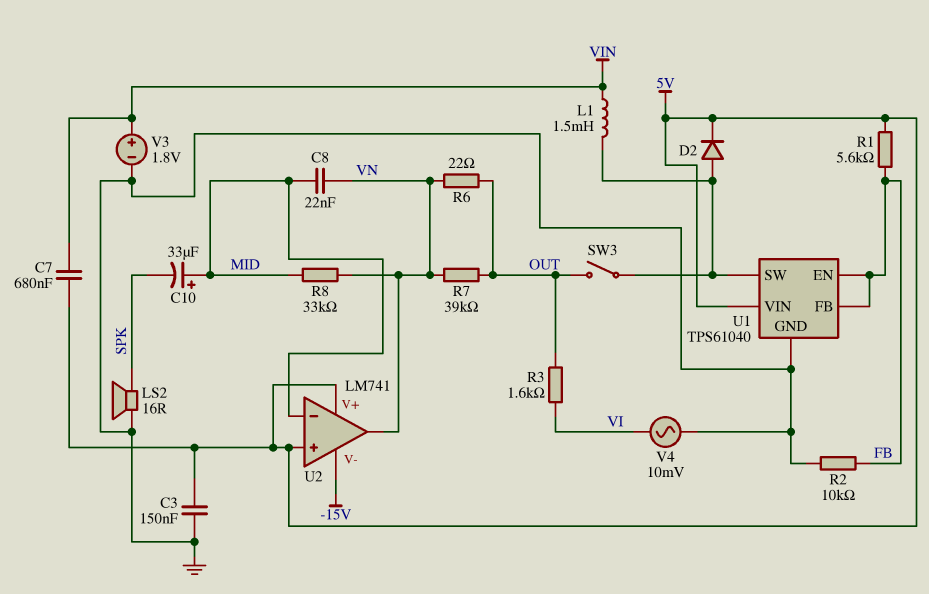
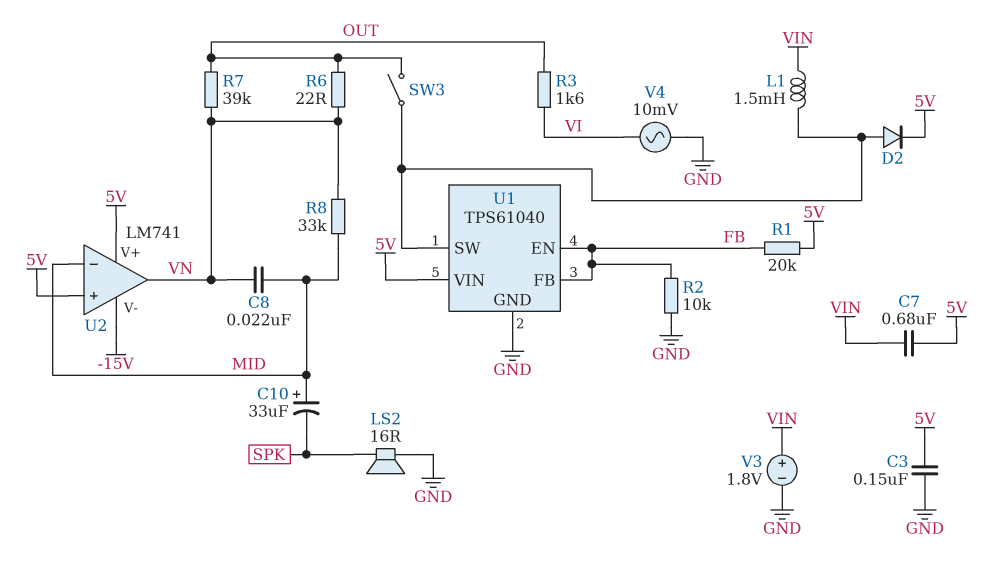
R1: 5.6k (5V, FB) -> 20k (5V, FB)

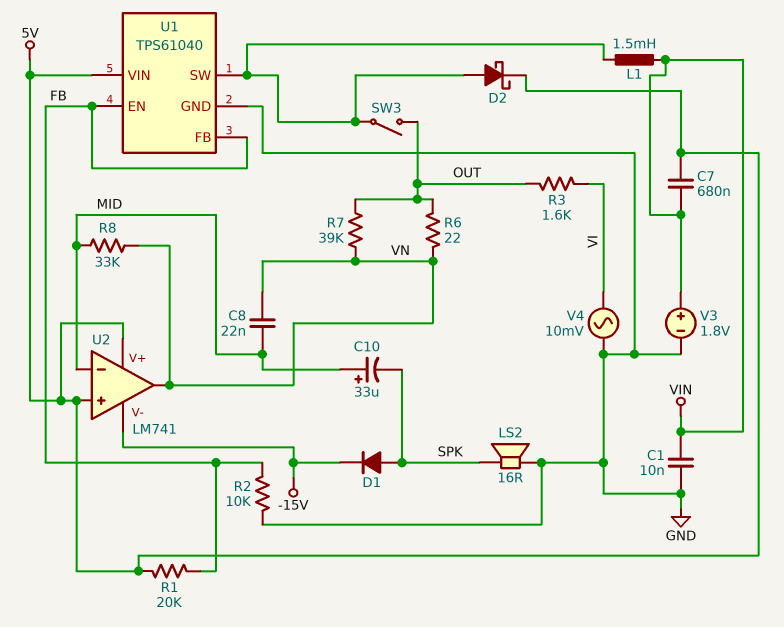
C1: none -> 10nF (GND, VIN)
C3: 150nF (5V, GND) -> none
D1: none -> diode (A SPK, K -15V)
D2: diode (A U1/SW, K 5V) -> schottky (A U1/SW, K 5V)

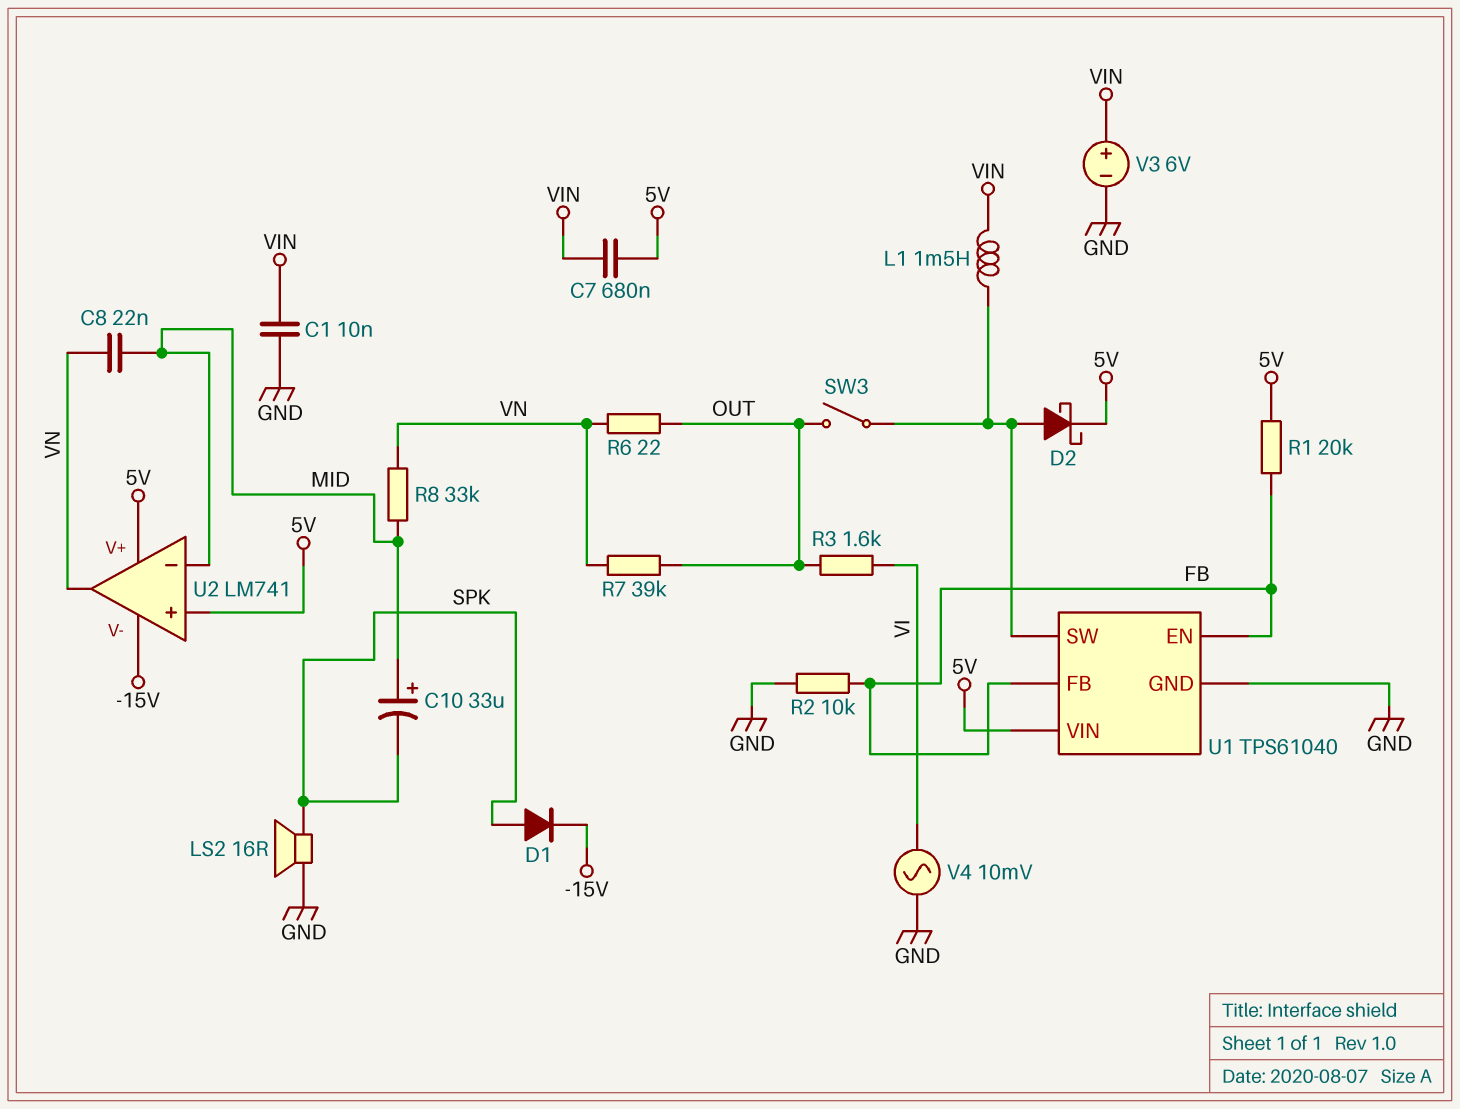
V3: 1.8V (plus VIN, minus GND) -> 6V (plus VIN, minus GND)

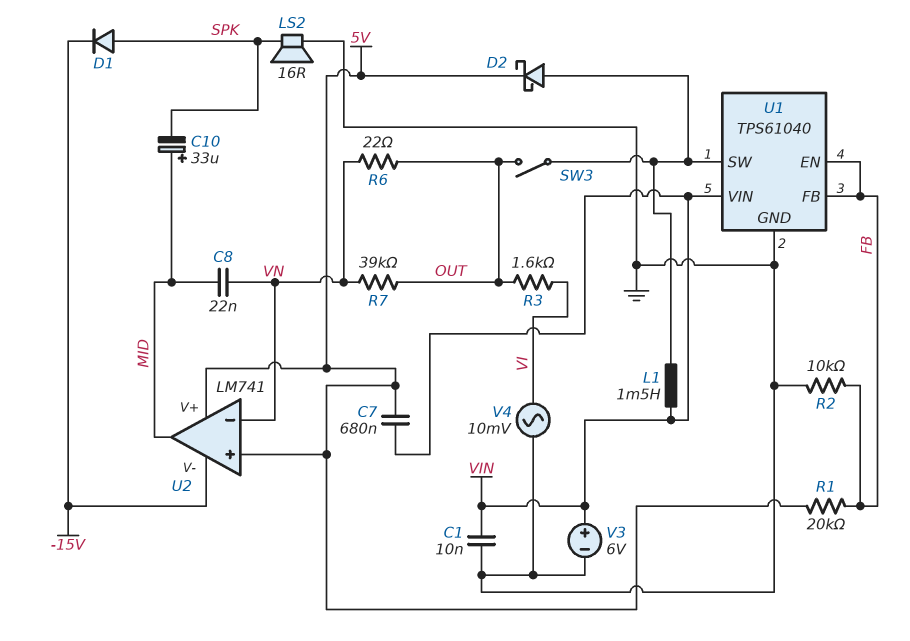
R8: 33k (MID, VN) -> none
U1 pin VIN: 5V -> VIN
U2 pin in-: MID -> VN
U2 pin out: VN -> MID

